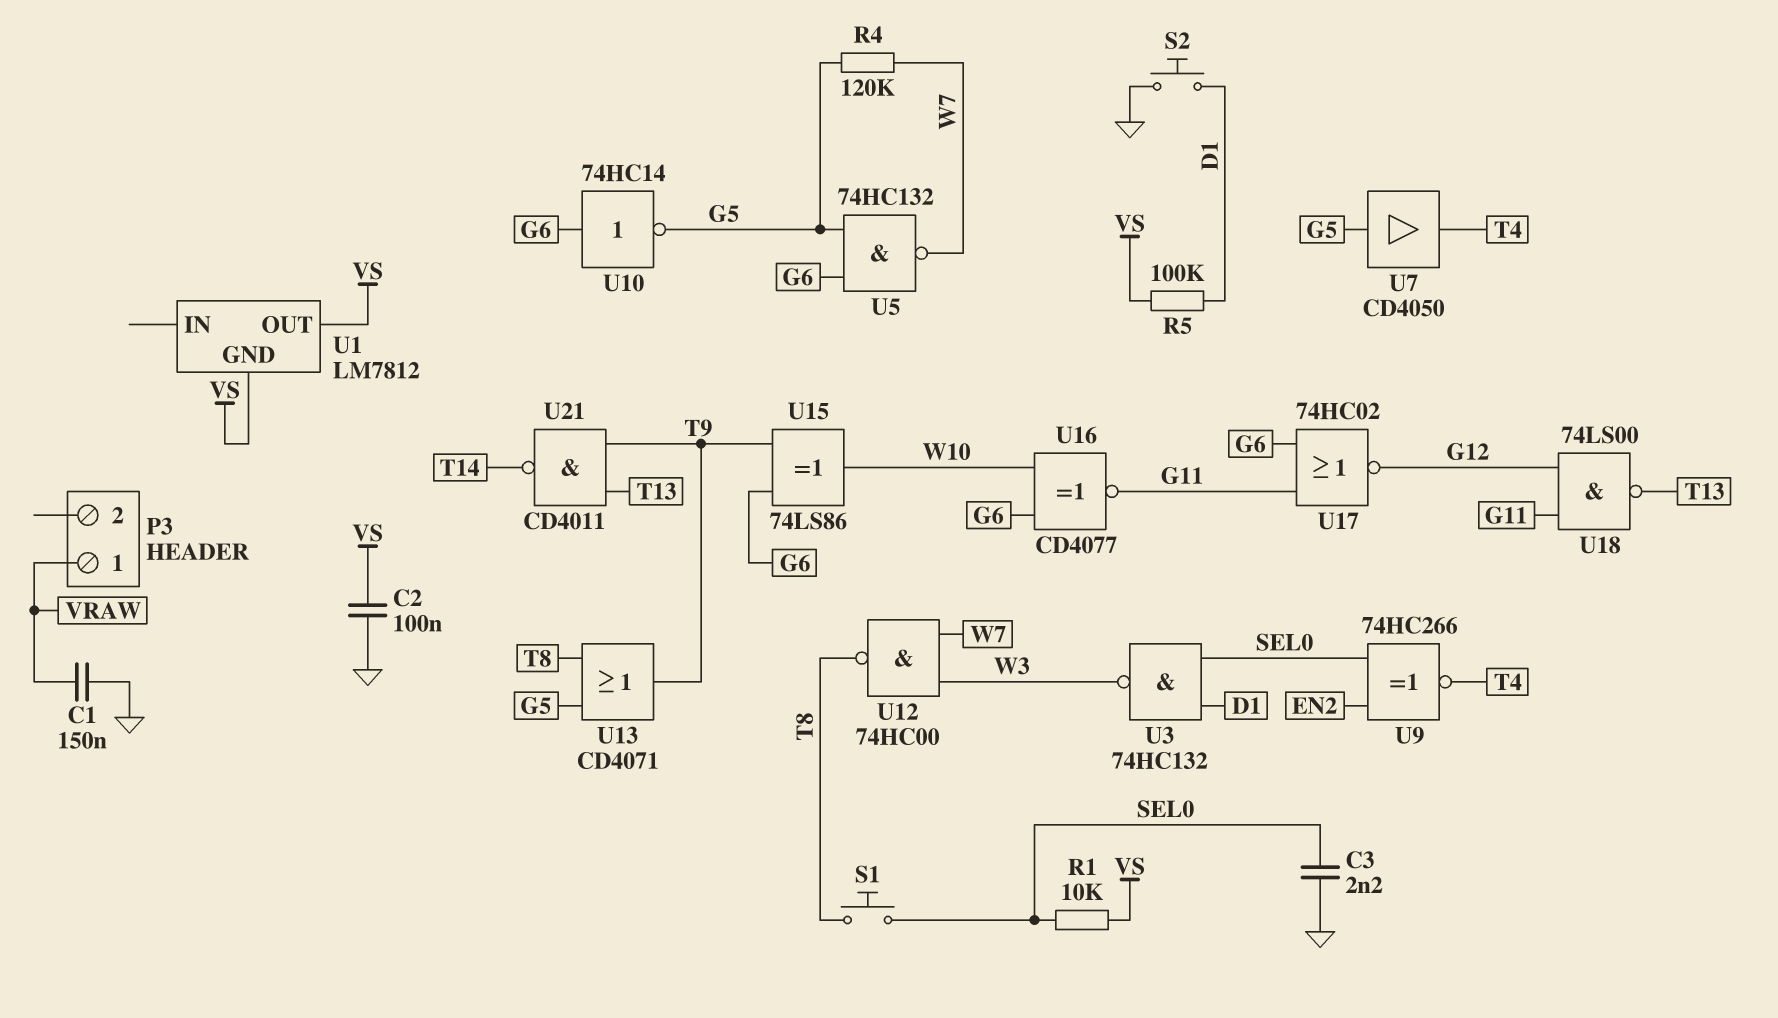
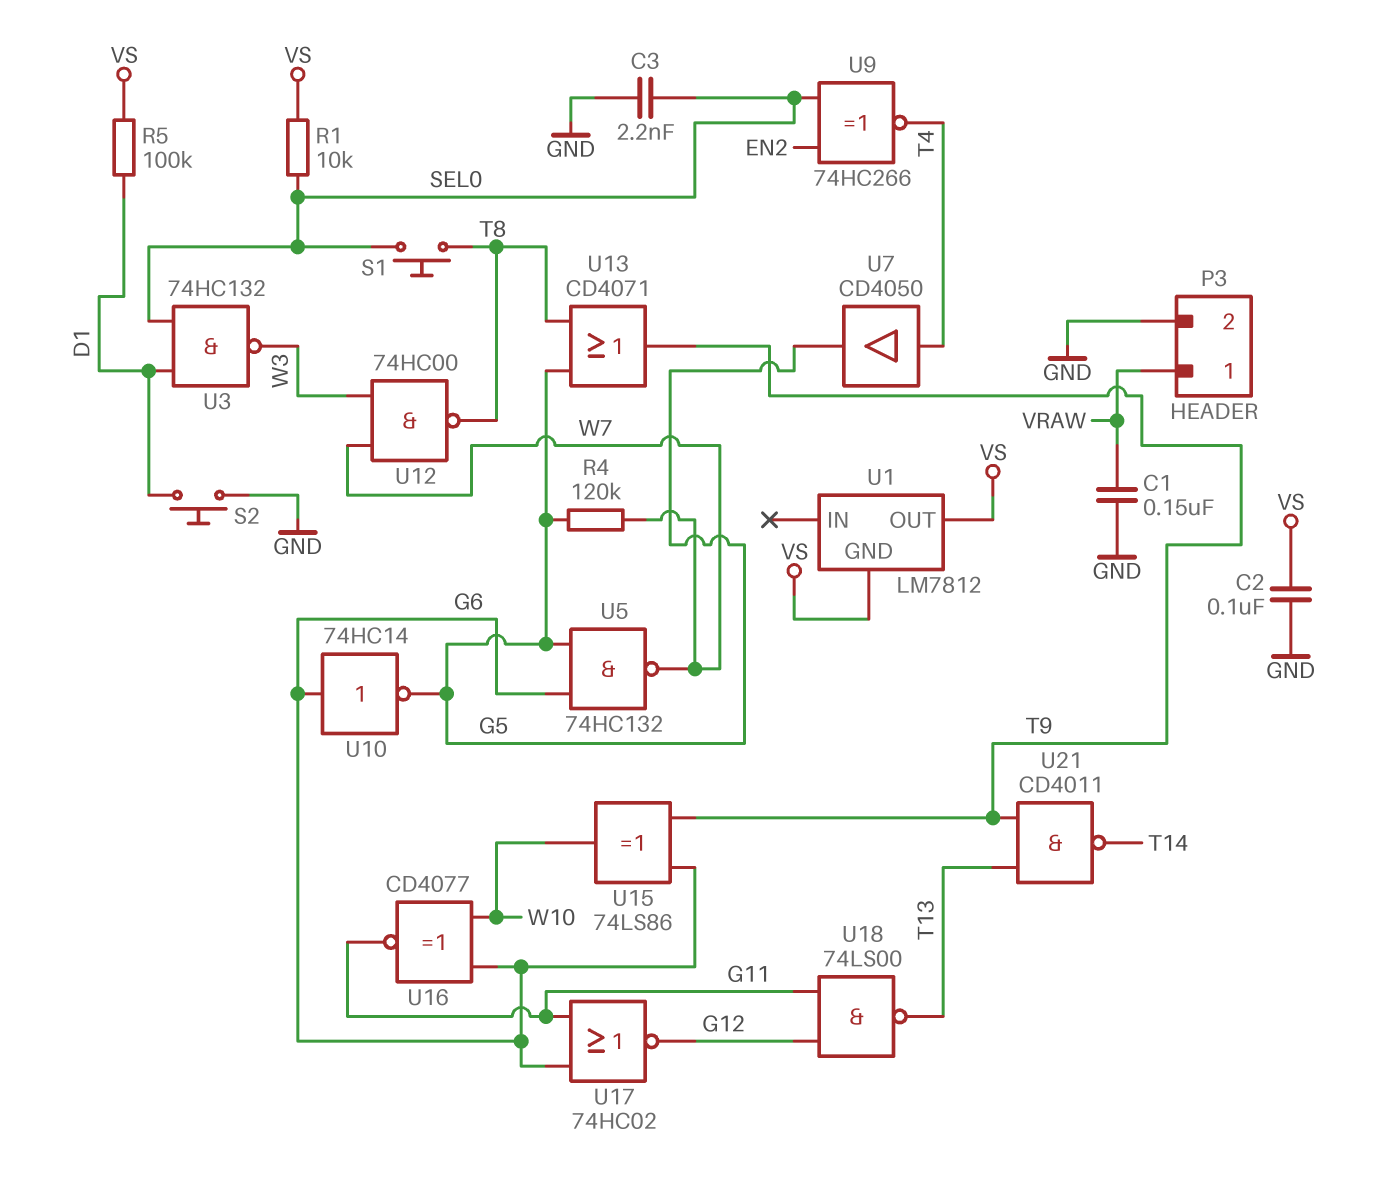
P3 pin 2: none -> GND
U7: buffer CD4050 (in G5, out T4) -> buffer CD4050 (in T4, out G5)

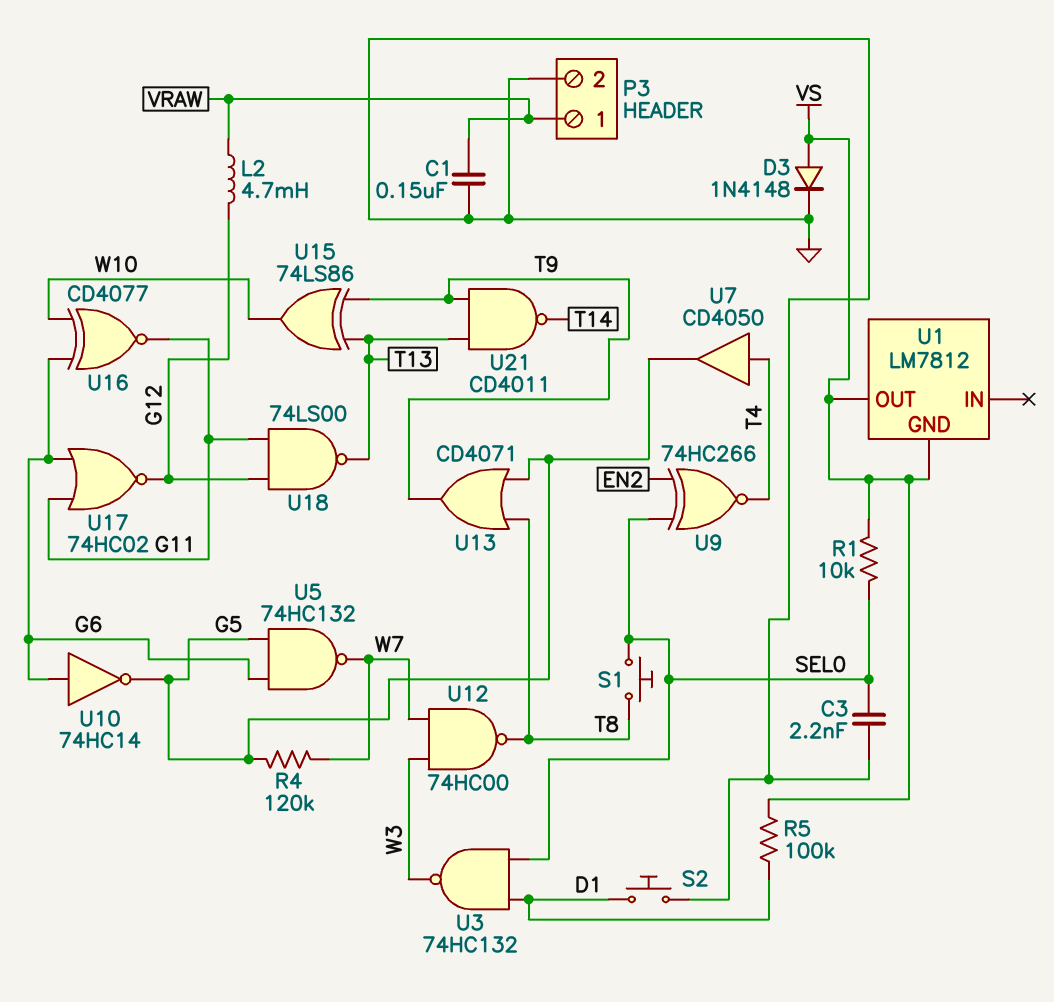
C2: 100nF (GND, VS) -> none
D3: none -> diode 1N4148 (A VS, K GND)
L2: none -> 4.7mH (G12, VRAW)
U15: XOR 74LS86 (in G6, in T9, out W10) -> XOR 74LS86 (in T9, in T13, out W10)

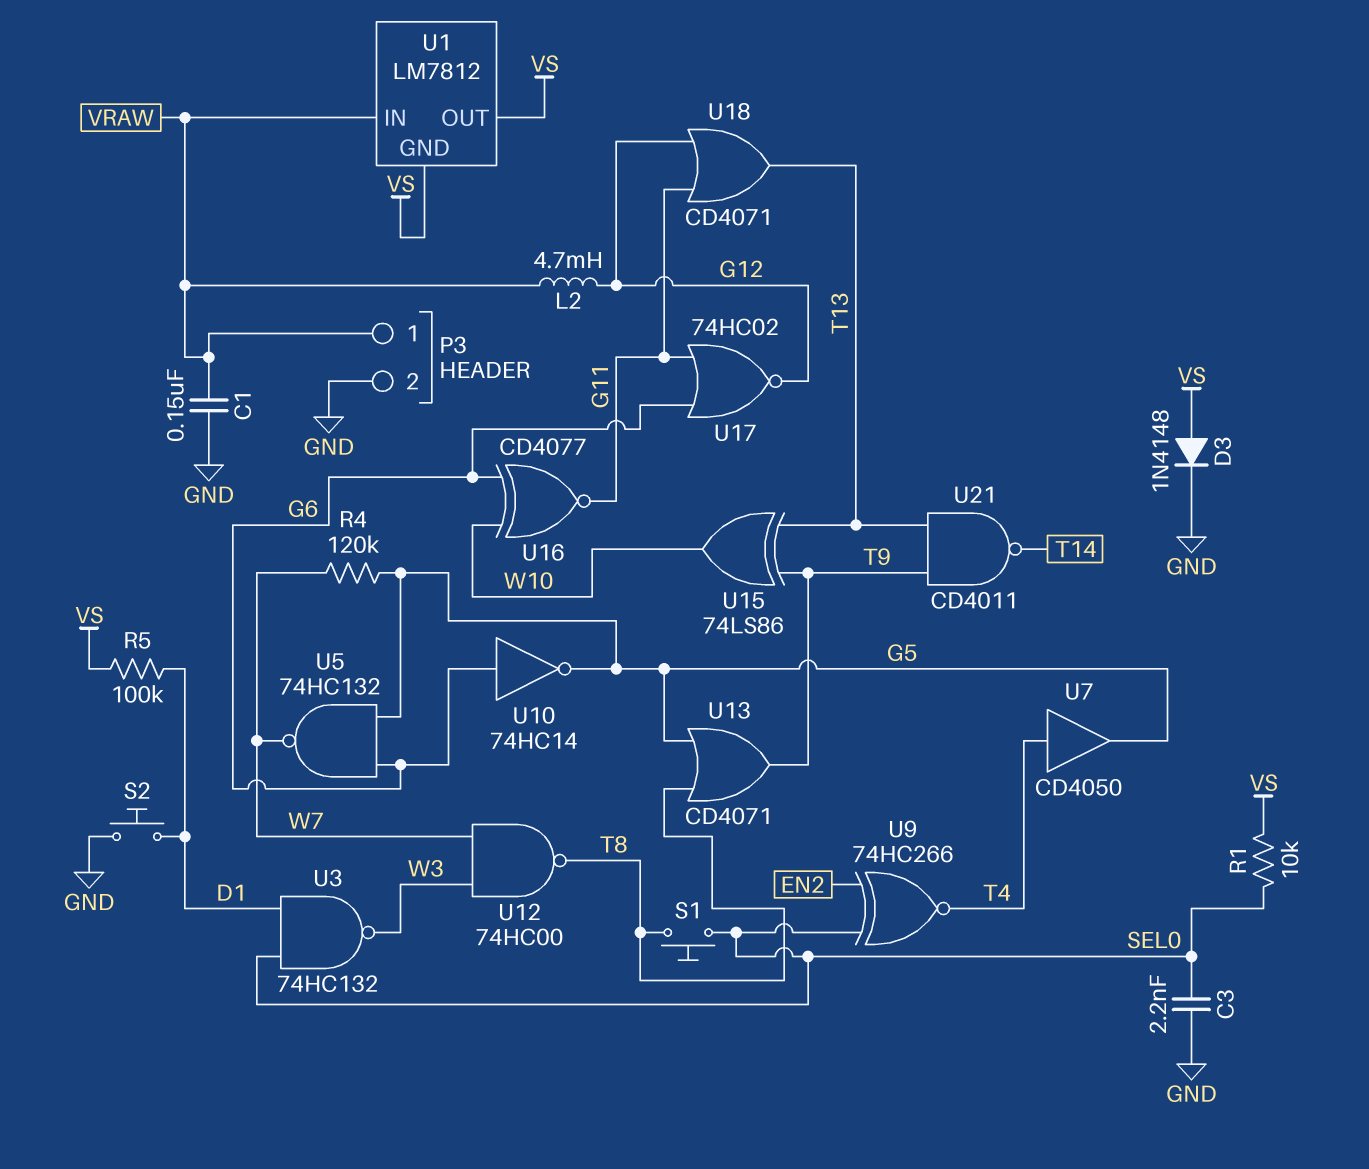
U1 pin IN: none -> VRAW
U18: NAND 74LS00 (in G11, in G12, out T13) -> OR CD4071 (in G11, in G12, out T13)

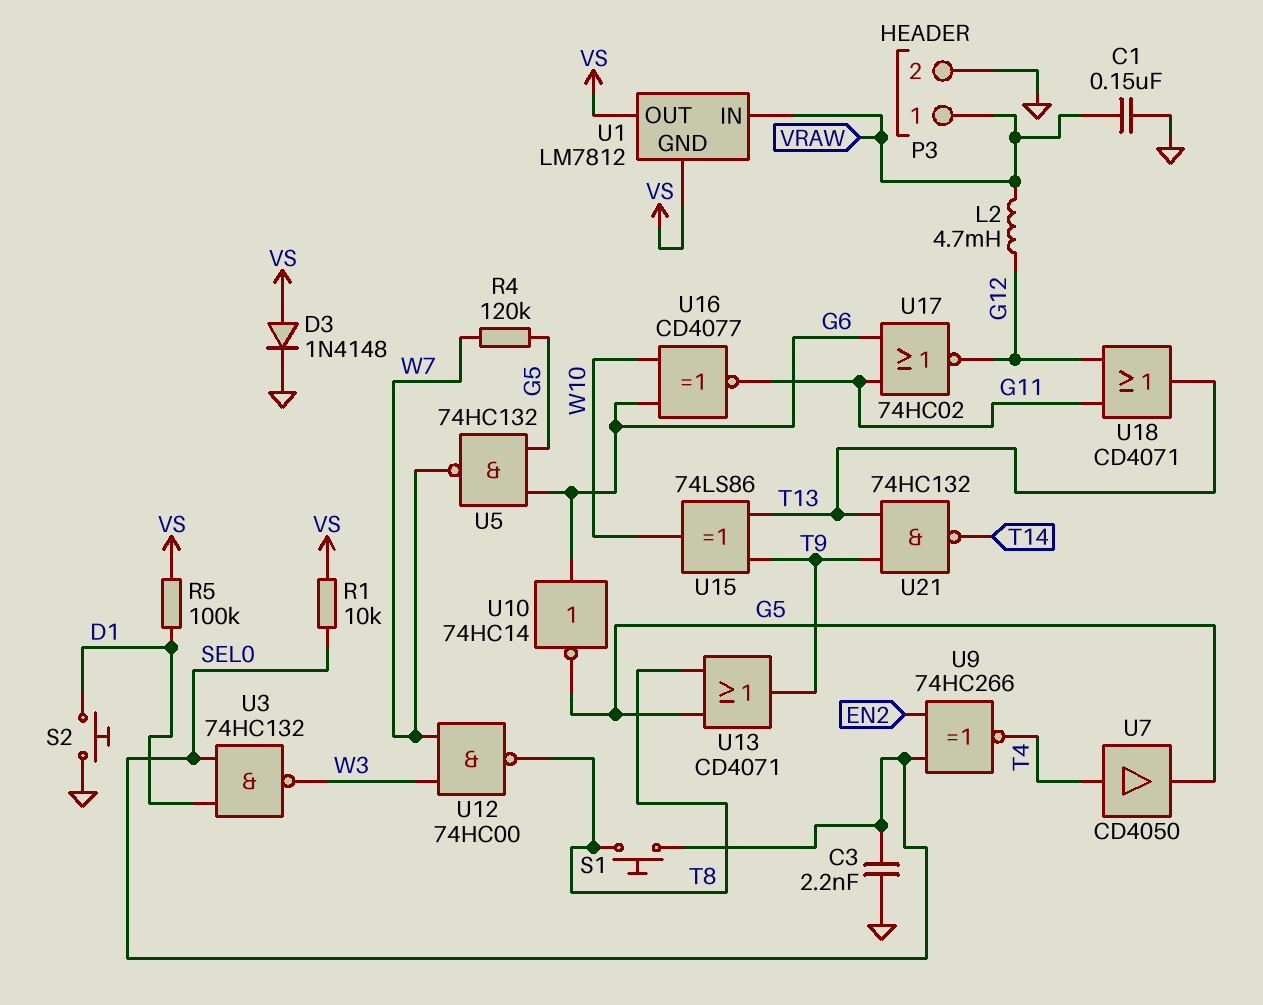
U21: NAND CD4011 (in T9, in T13, out T14) -> NAND 74HC132 (in T9, in T13, out T14)

